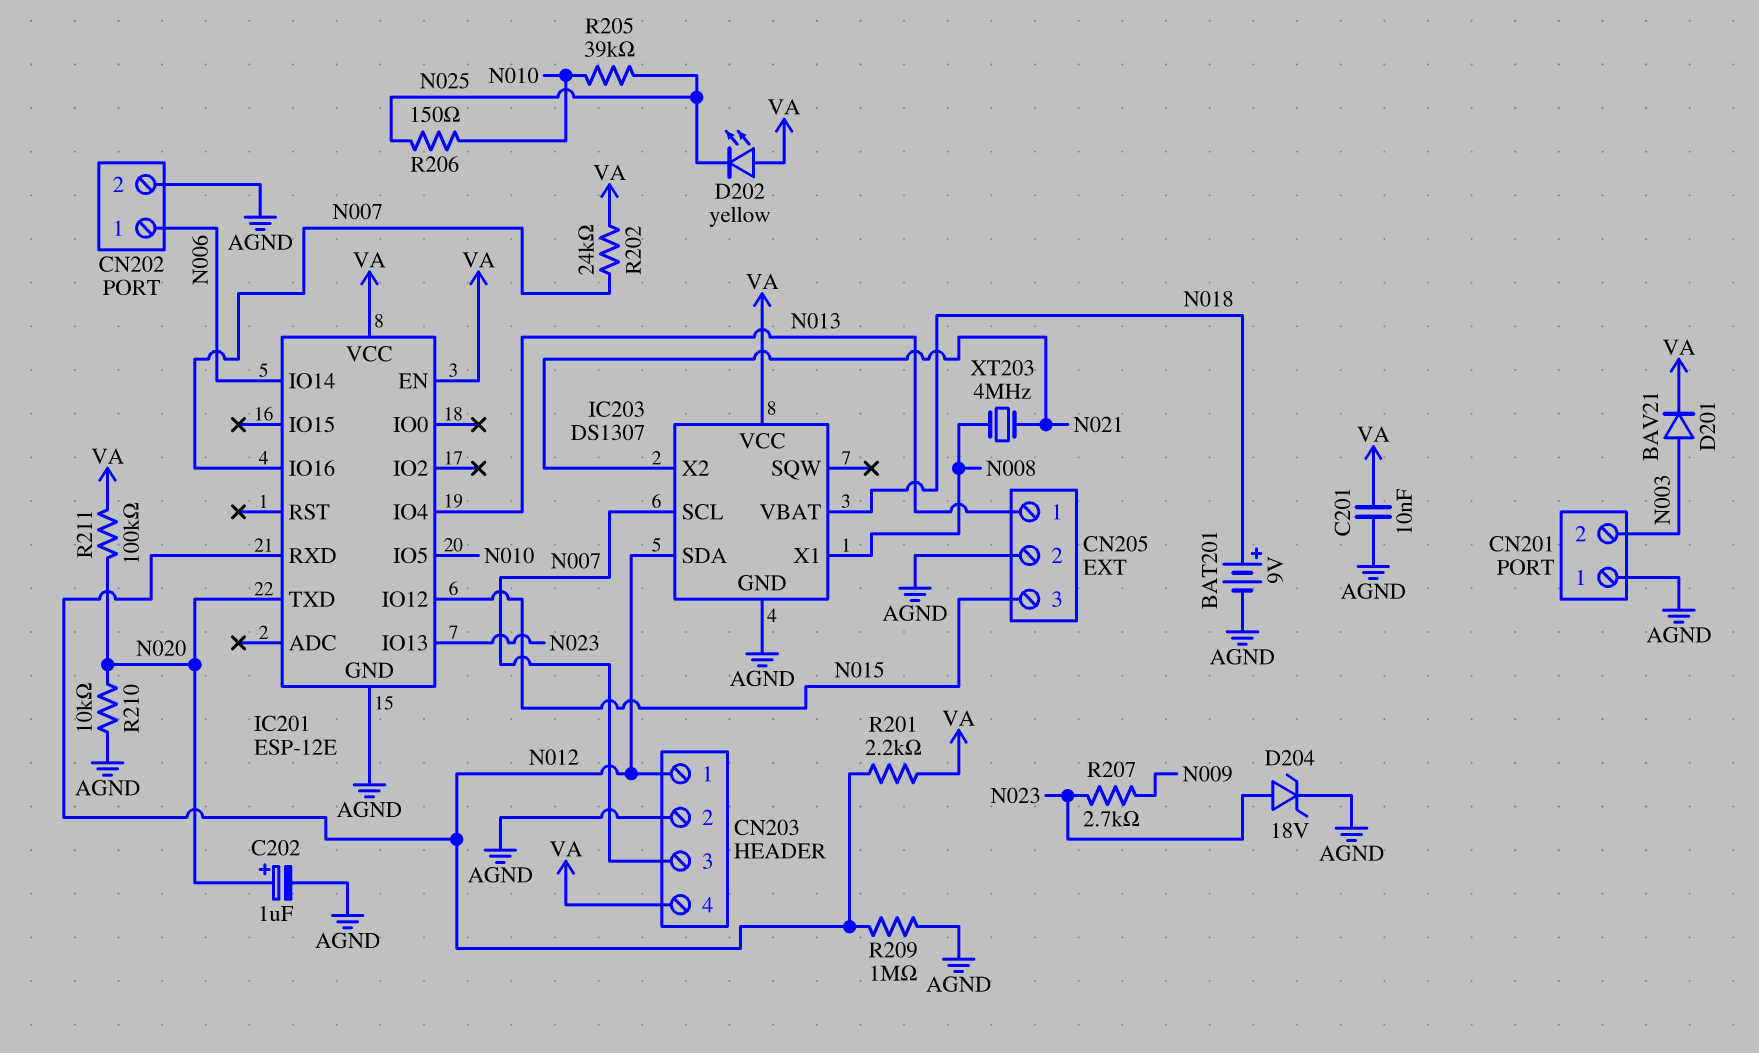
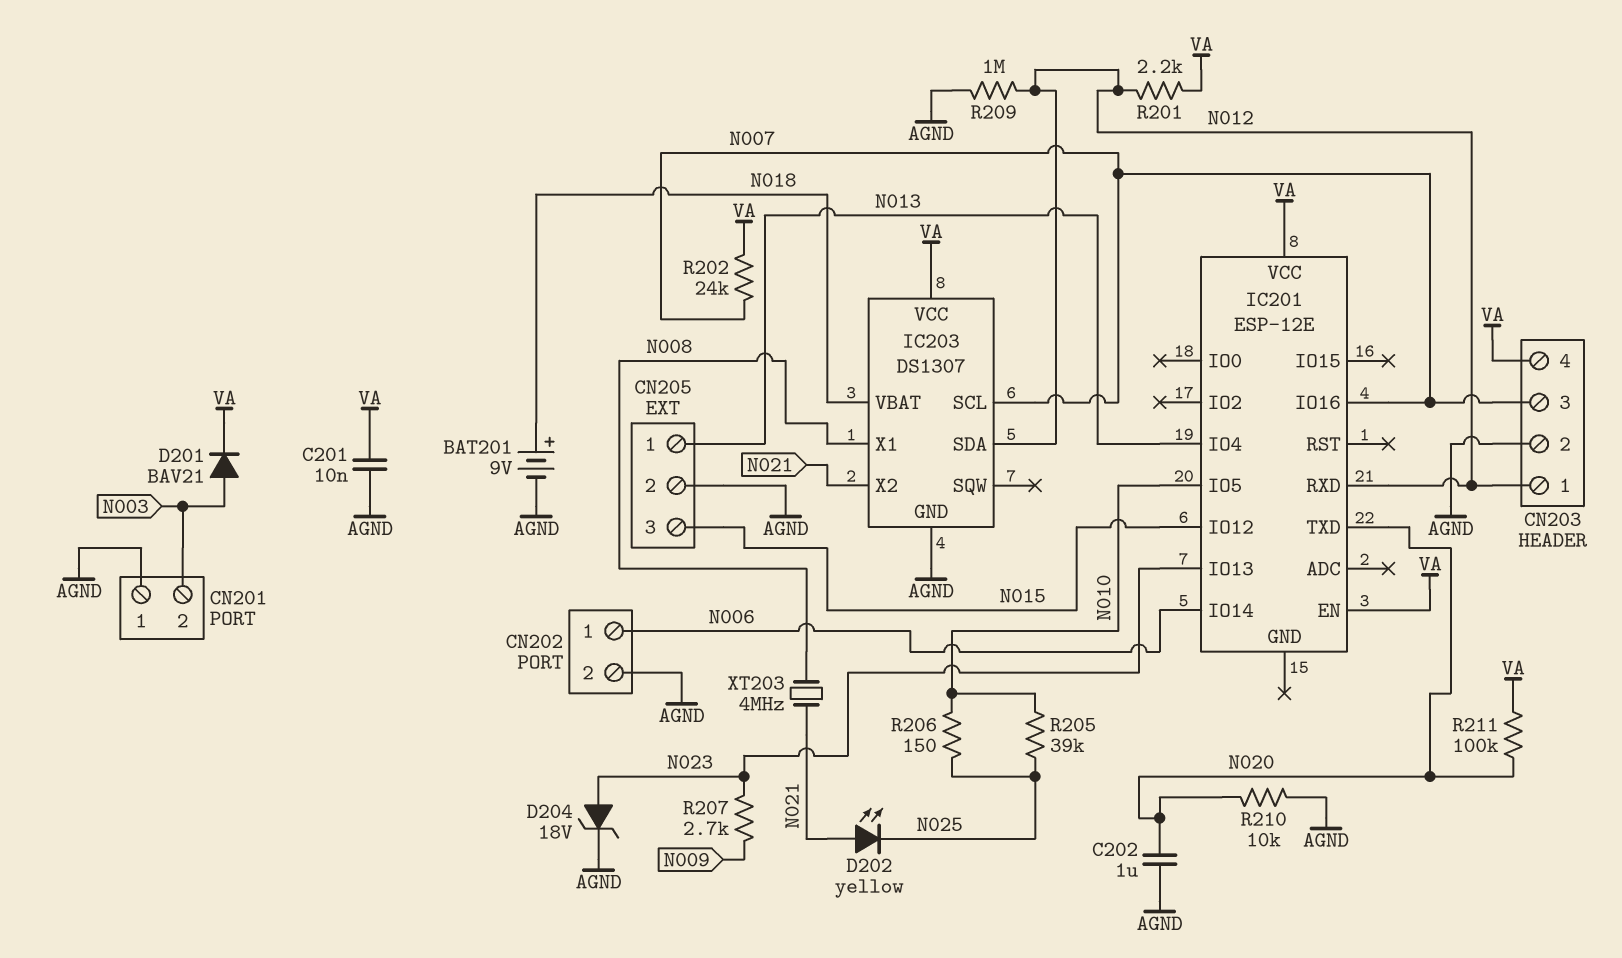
C202: 1uF (plus N020, minus AGND) -> 1uF (AGND, N020)
D202: LED yellow (A VA, K N025) -> LED yellow (A N021, K N025)
IC201 pin GND: AGND -> none

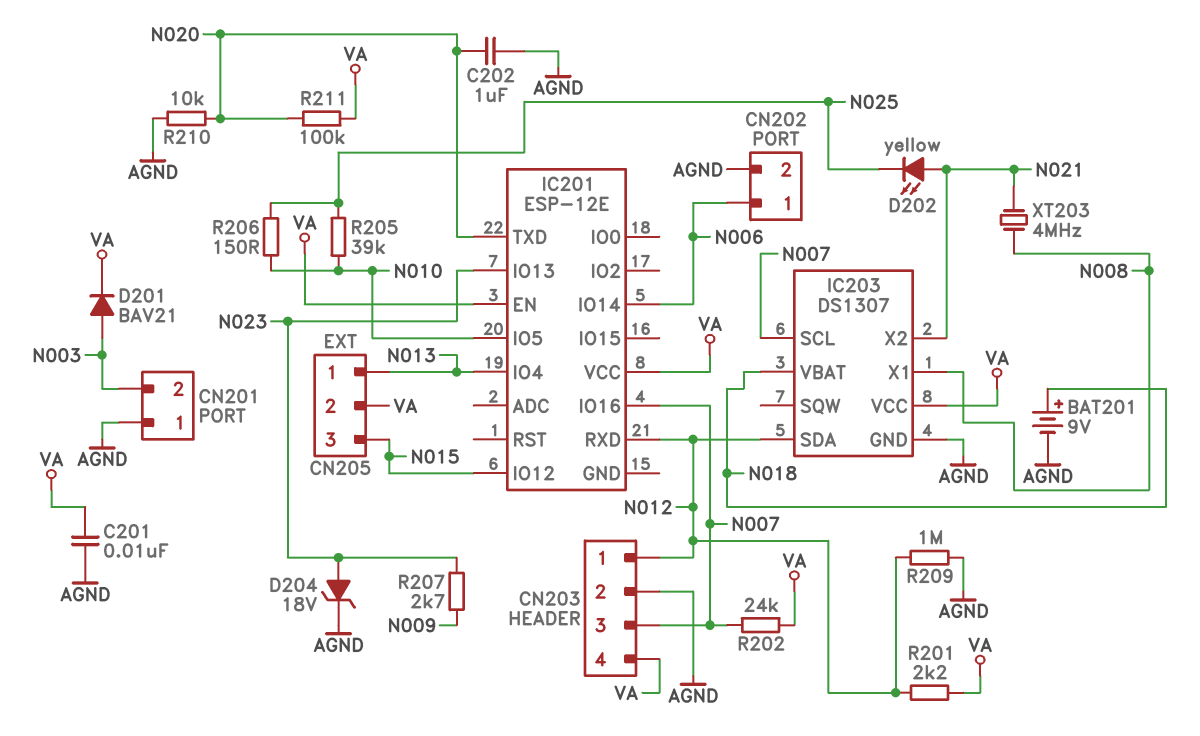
CN205 pin 2: AGND -> VA

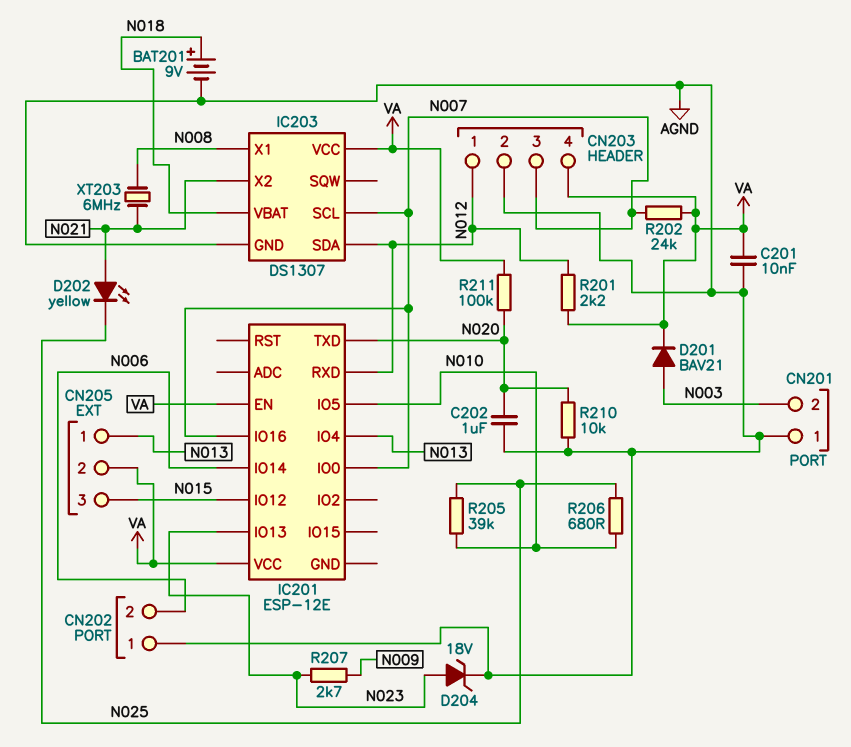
CN202 pin 1: N006 -> AGND
CN202 pin 2: AGND -> N006
IC201 pin IO0: none -> N007
R206: 150 (N010, N025) -> 680 (N010, N025)
R209: 1M (AGND, N012) -> none
XT203: 4MHz (N008, N021) -> 6MHz (N008, N021)

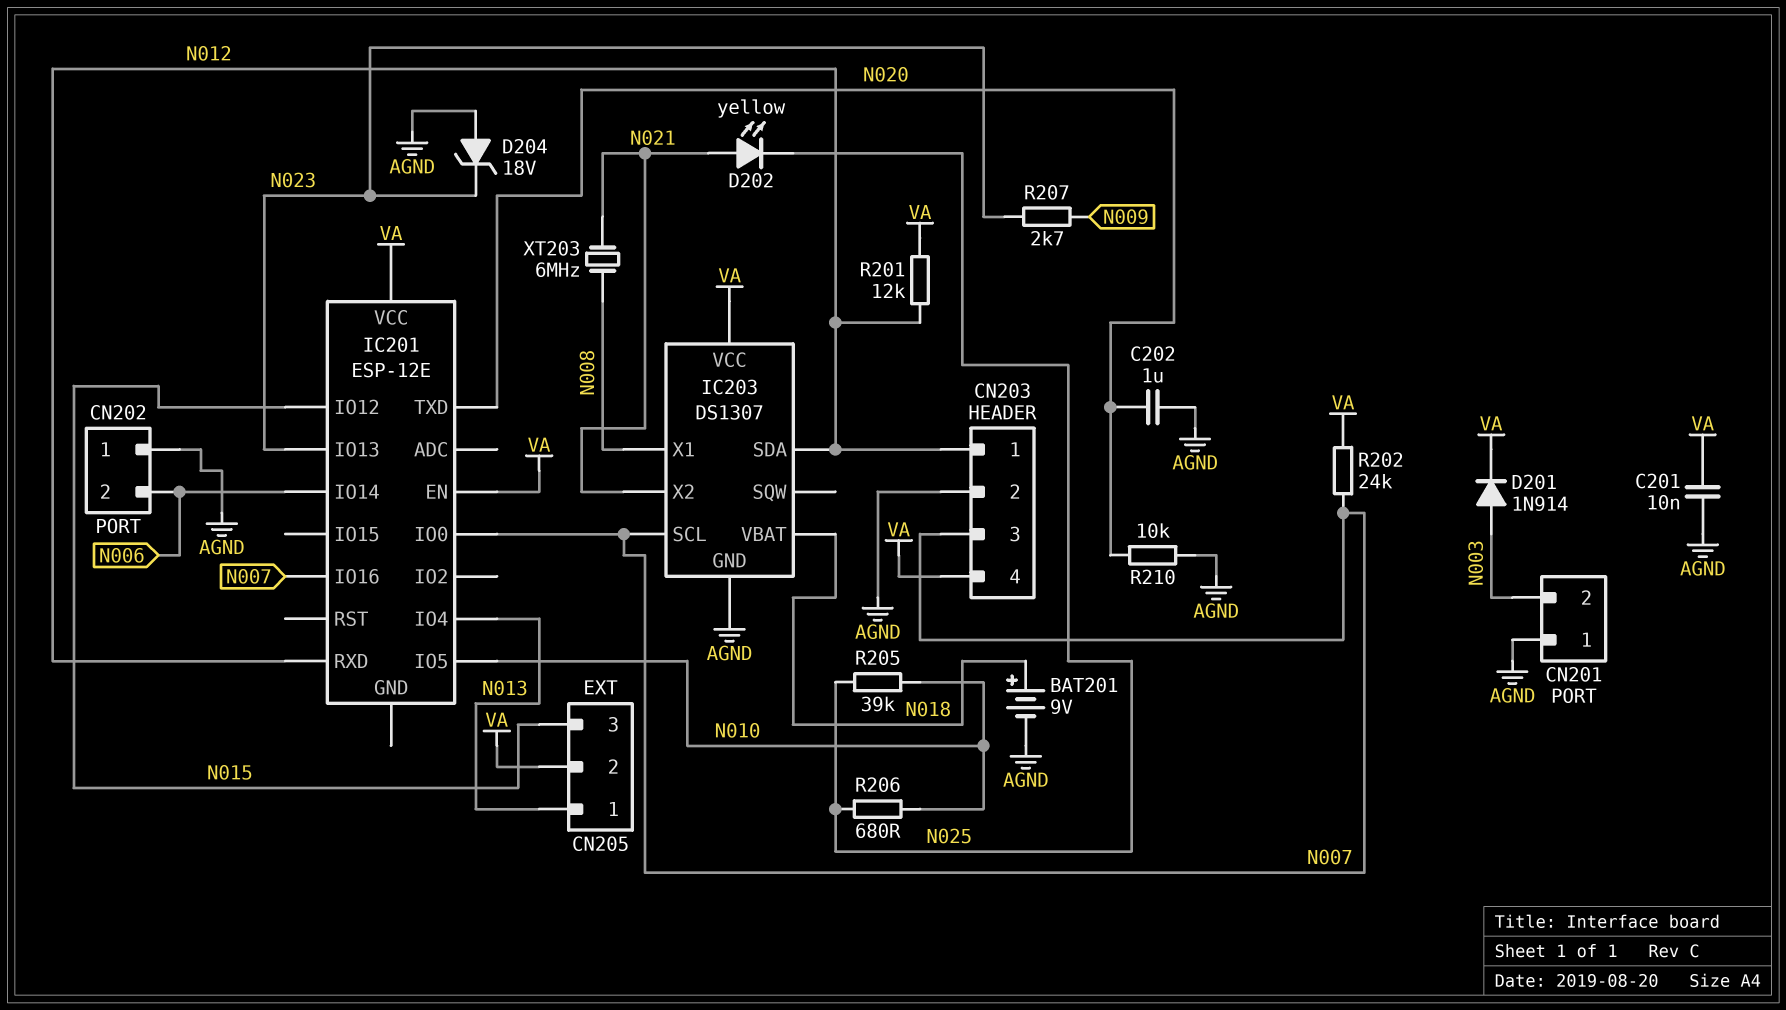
D201: diode BAV21 (A N003, K VA) -> diode 1N914 (A N003, K VA)
D204: zener 18V (A N023, K AGND) -> zener 18V (A AGND, K N023)
R201: 2.2k (N012, VA) -> 12k (N012, VA)
R211: 100k (N020, VA) -> none

